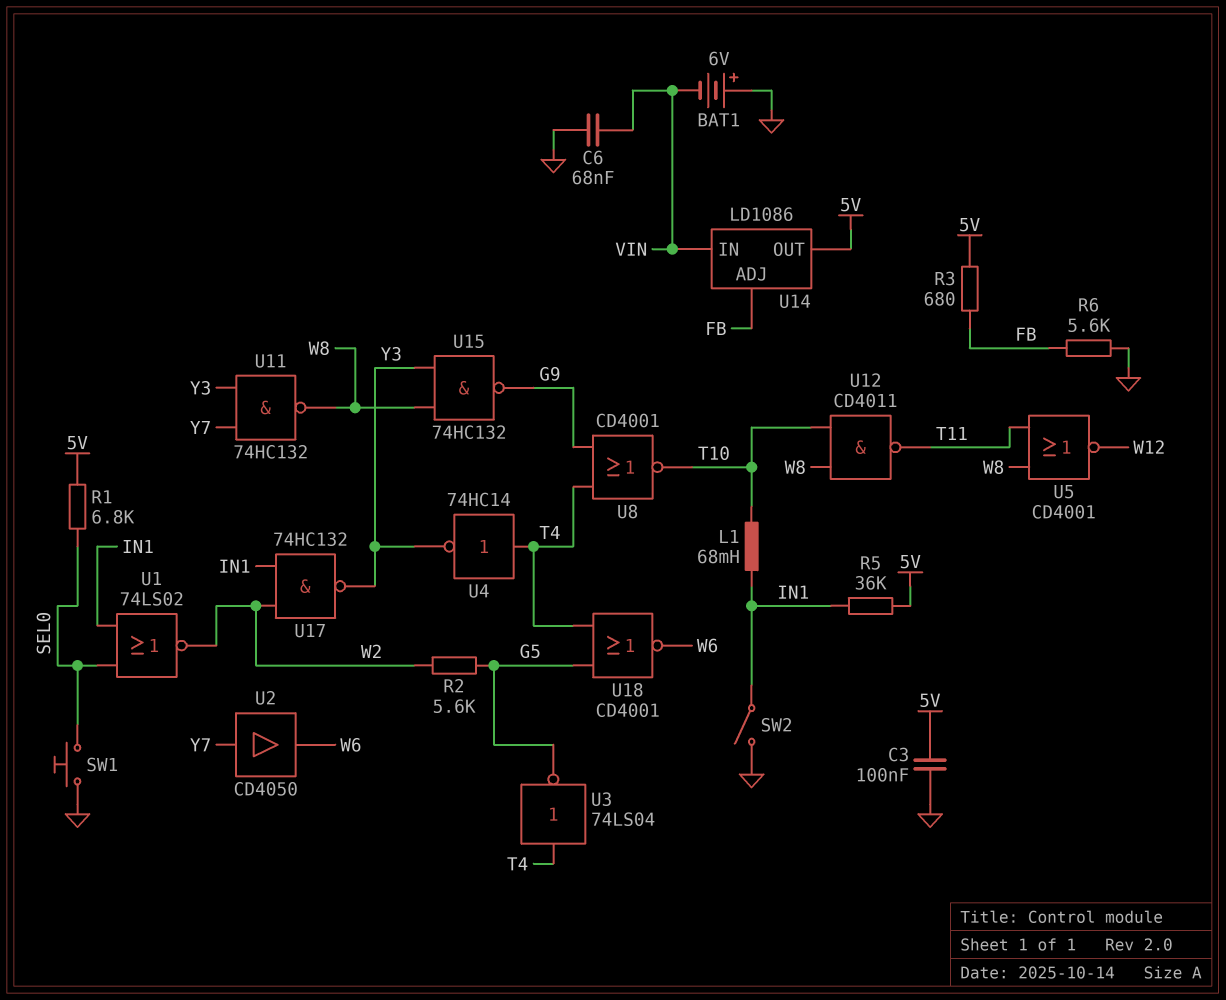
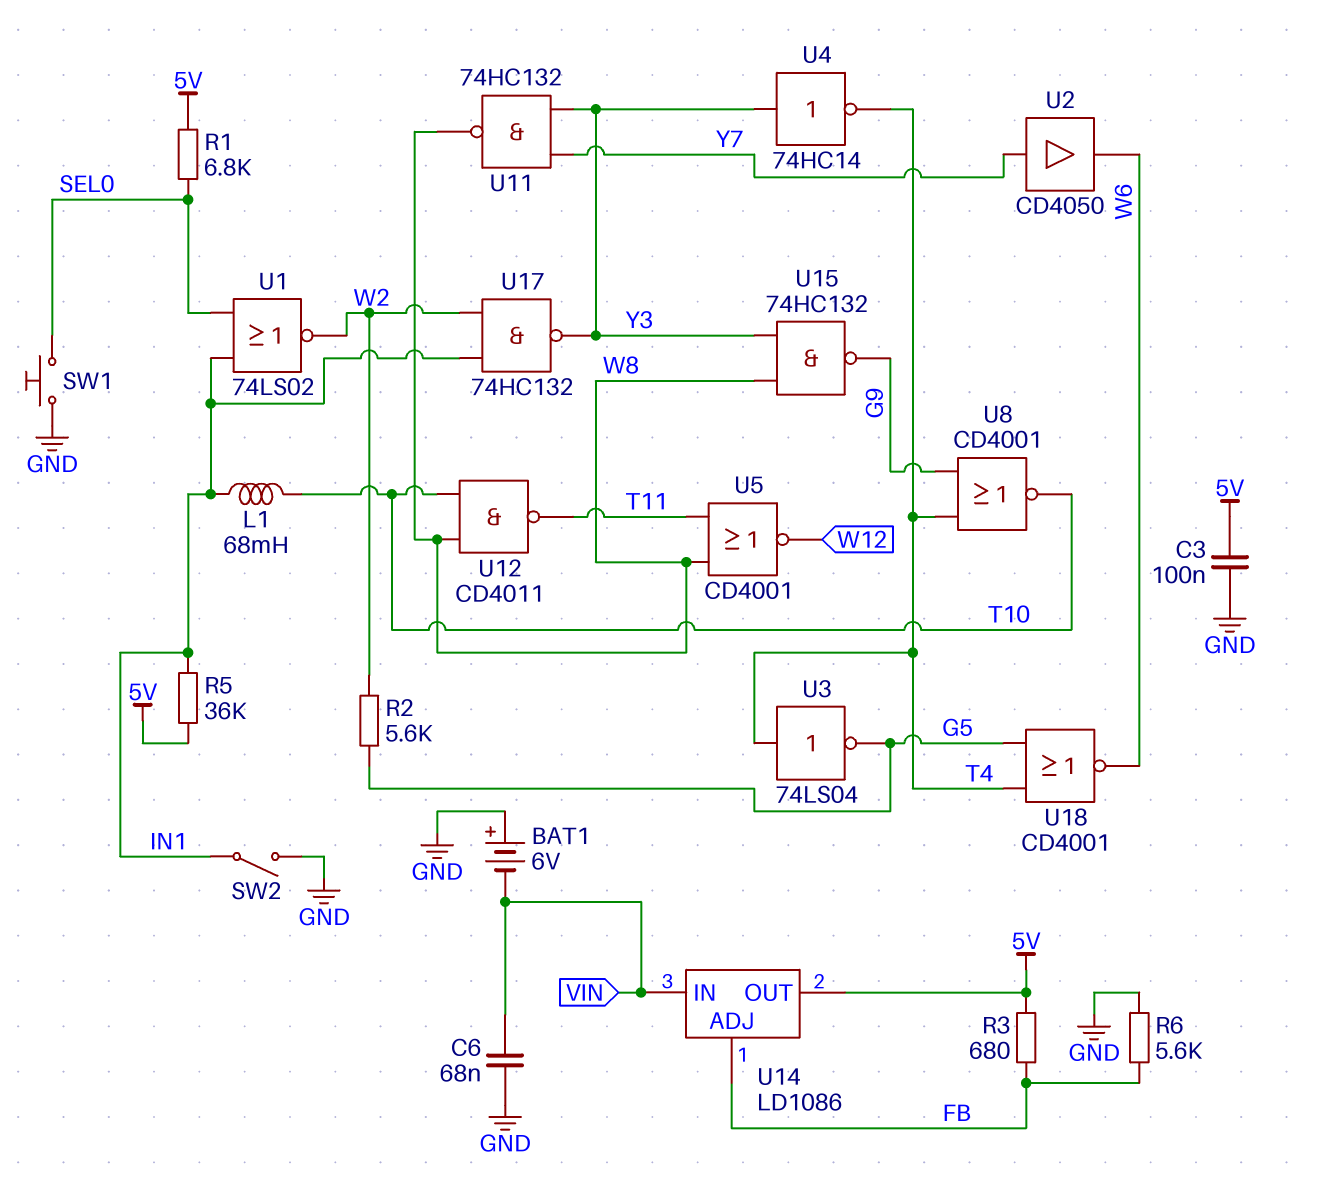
U4: NOT 74HC14 (in T4, out Y3) -> NOT 74HC14 (in Y3, out T4)

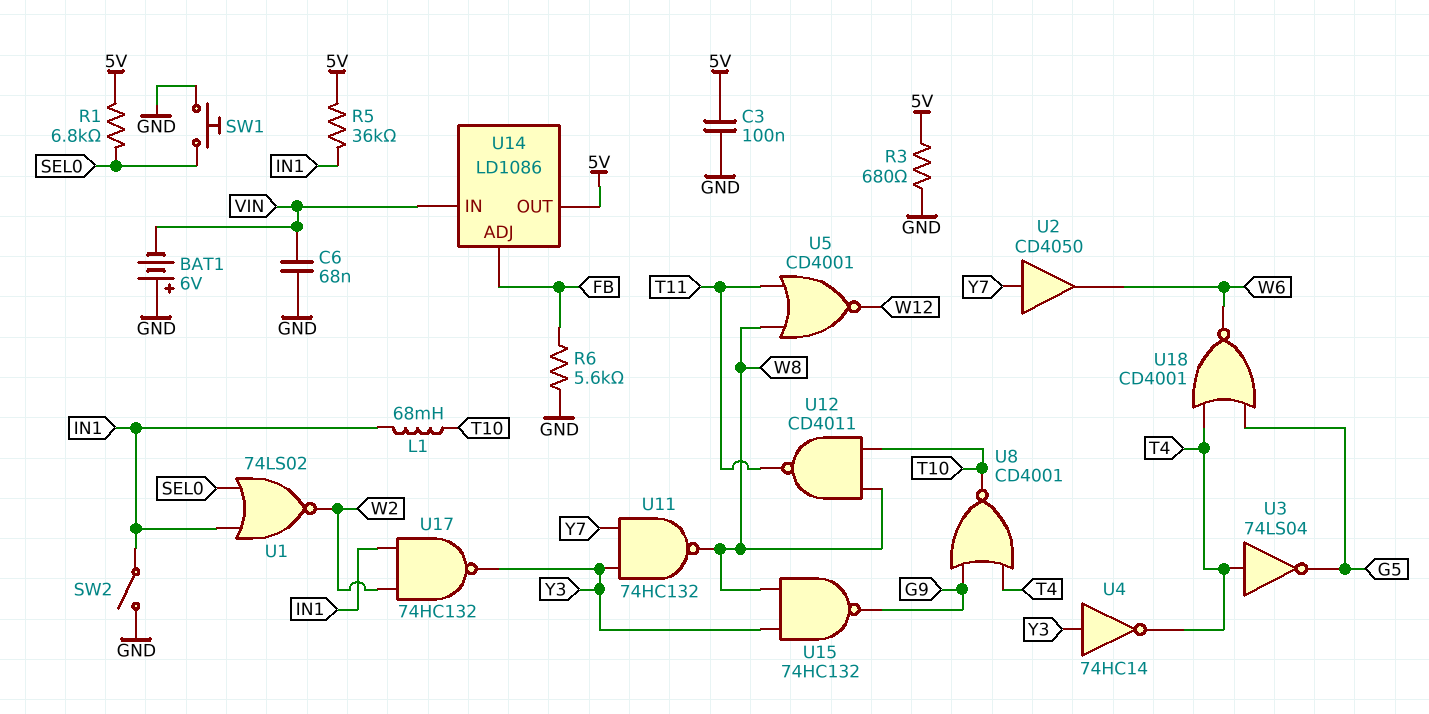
R2: 5.6k (G5, W2) -> none
R3: 680 (5V, FB) -> 680 (5V, GND)

